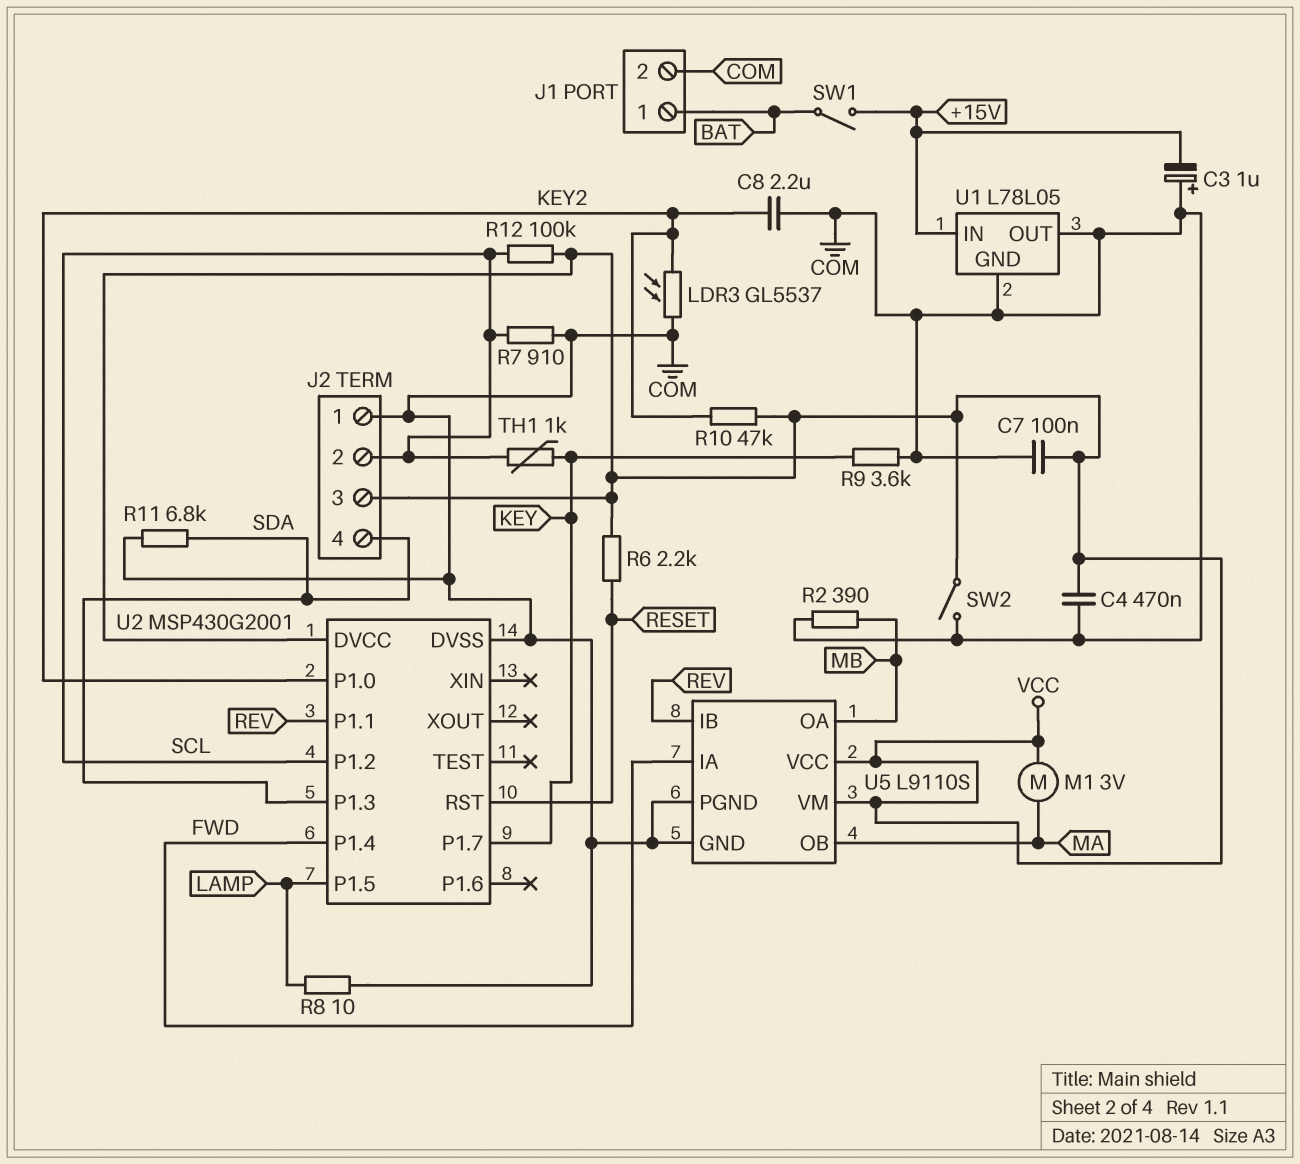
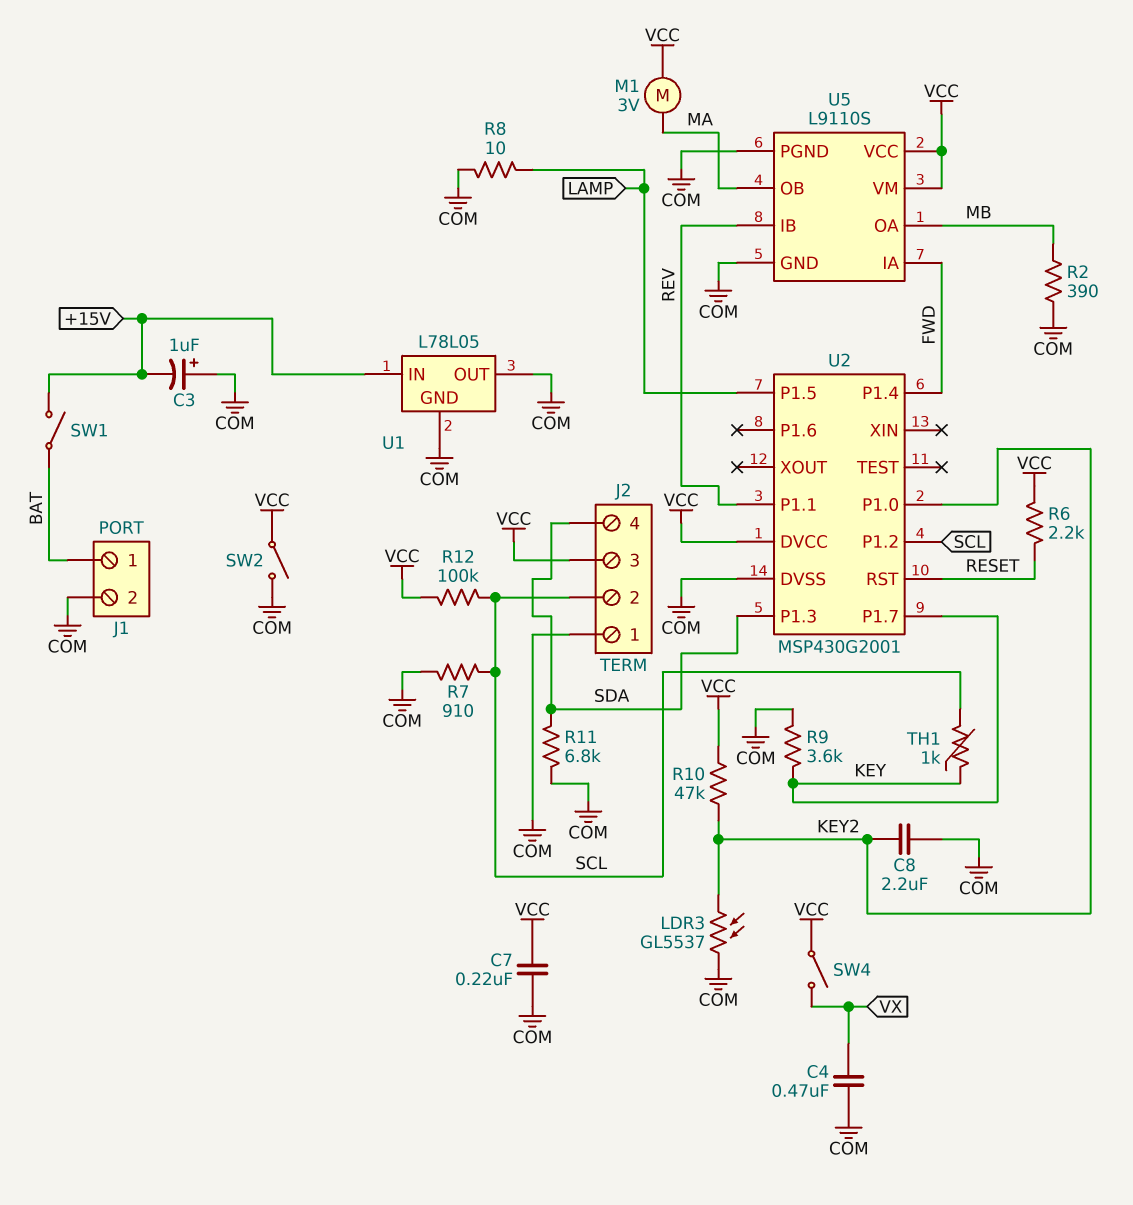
C4: 470nF (COM, VCC) -> 470nF (COM, VX)
C7: 100nF (COM, VCC) -> 220nF (COM, VCC)
SW4: none -> switch (VCC, VX)

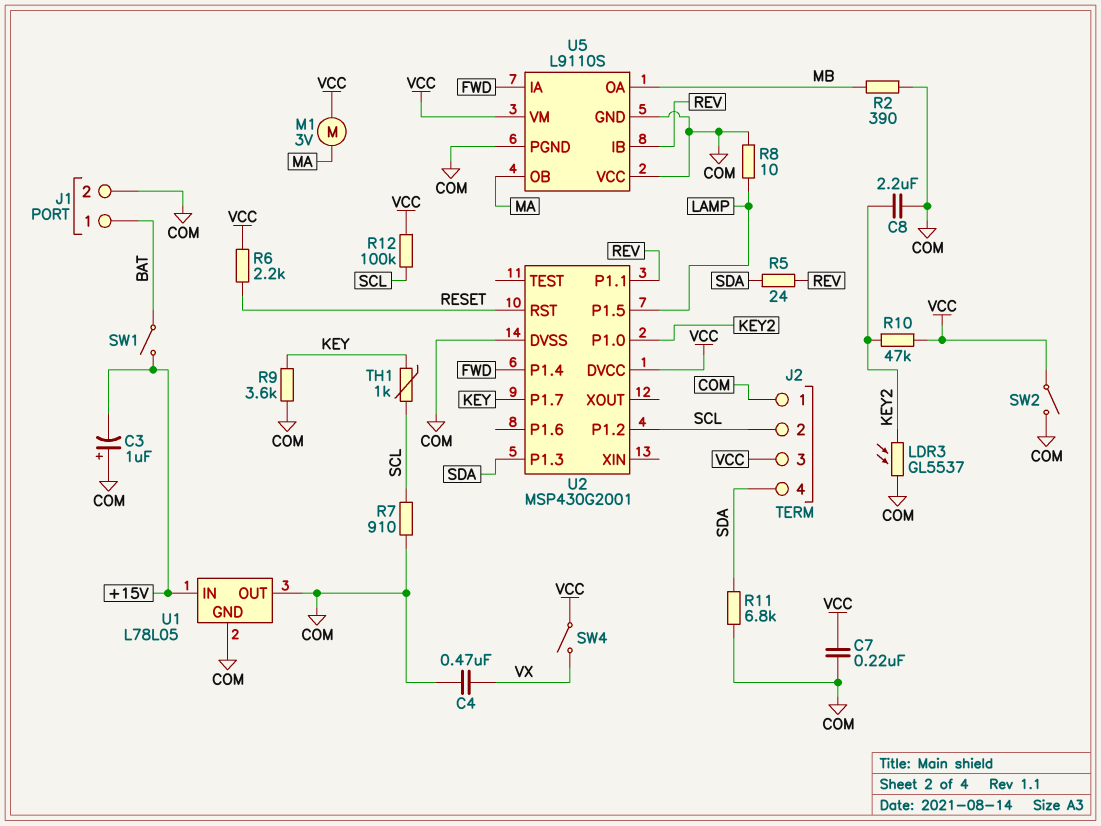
R5: none -> 24 (REV, SDA)
U5 pin VCC: VCC -> COM

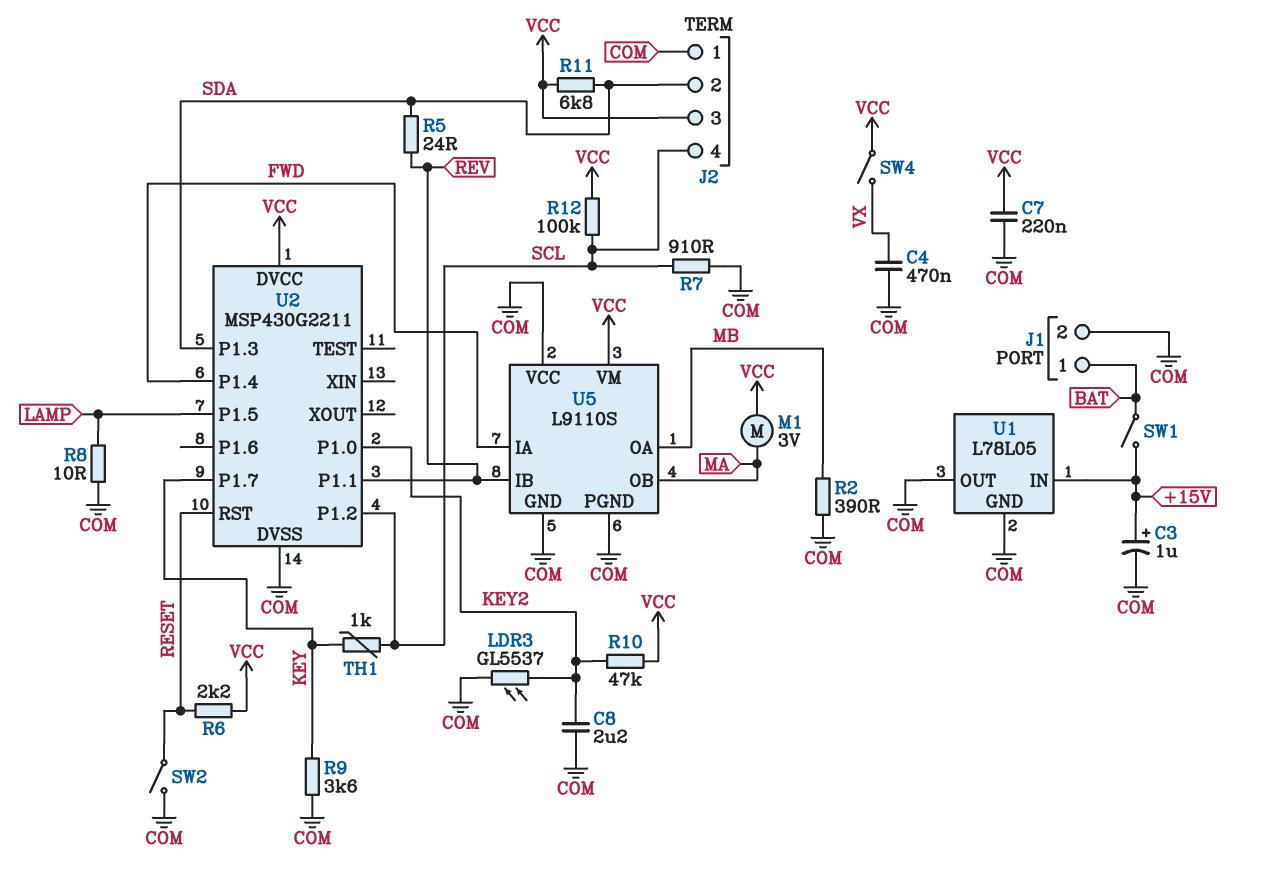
C3: 1uF (plus COM, minus +15V) -> 1uF (plus +15V, minus COM)
J2 pin 2: SCL -> SDA
J2 pin 4: SDA -> SCL
R11: 6.8k (COM, SDA) -> 6.8k (SDA, VCC)
SW2: switch (COM, VCC) -> switch (COM, RESET)
U2: MSP430G2001 -> MSP430G2211

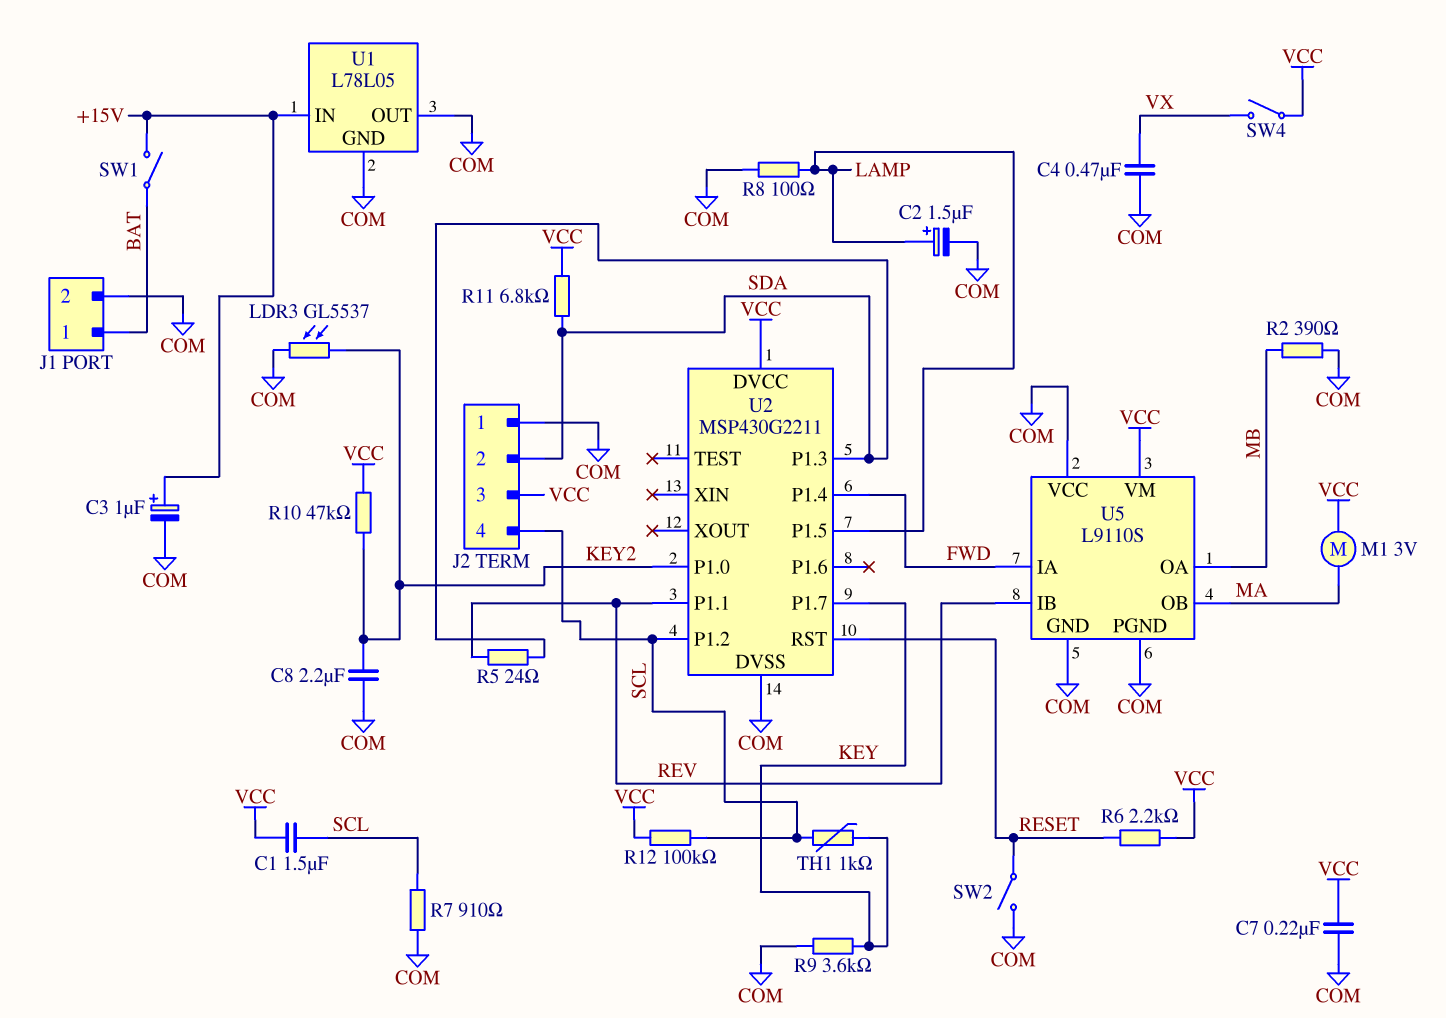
C1: none -> 1.5uF (SCL, VCC)
C2: none -> 1.5uF (plus LAMP, minus COM)
R8: 10 (COM, LAMP) -> 100 (COM, LAMP)

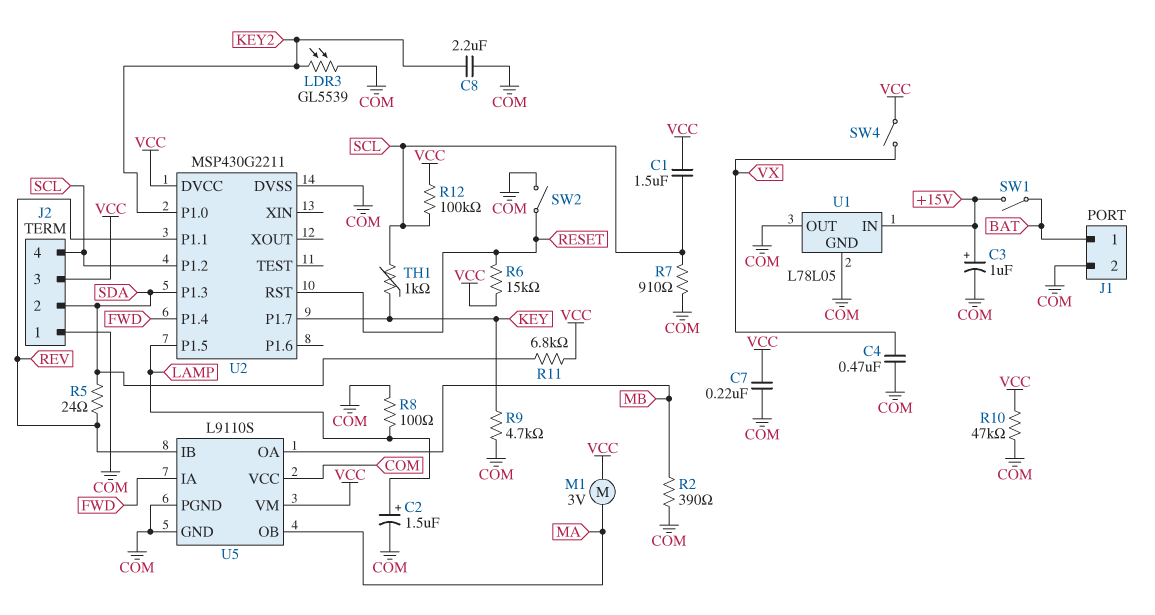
LDR3: GL5537 (COM, KEY2) -> GL5539 (COM, KEY2)
R6: 2.2k (RESET, VCC) -> 15k (RESET, VCC)
R9: 3.6k (COM, KEY) -> 4.7k (COM, KEY)
R10: 47k (KEY2, VCC) -> 47k (COM, VCC)

